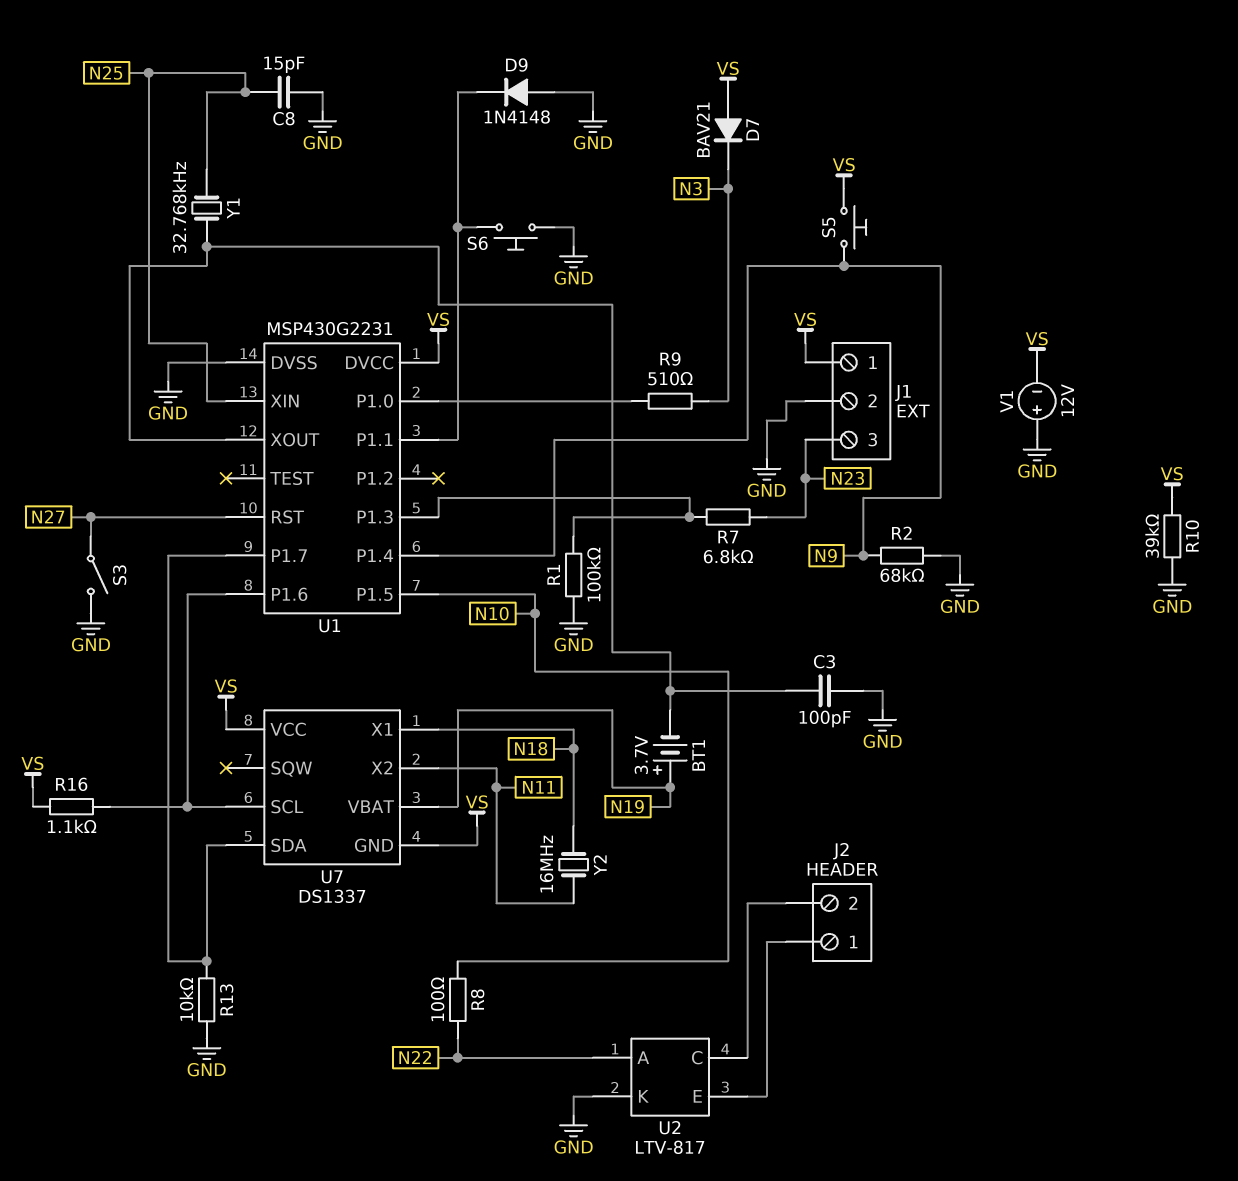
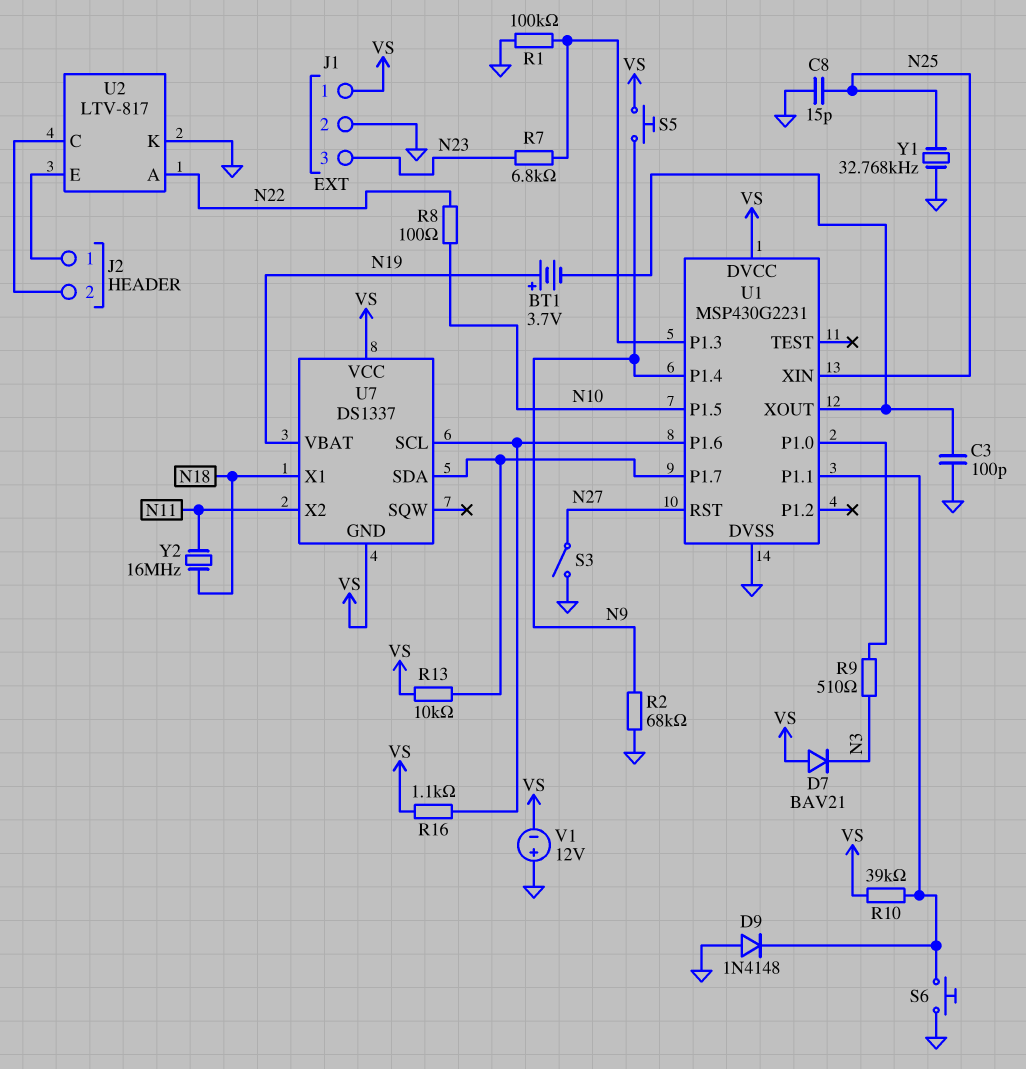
R10: 39k (GND, VS) -> 39k (U1/P1.1, VS)
R13: 10k (GND, U1/P1.7) -> 10k (U1/P1.7, VS)
Y1: 32.768kHz (N25, U1/XOUT) -> 32.768kHz (GND, N25)

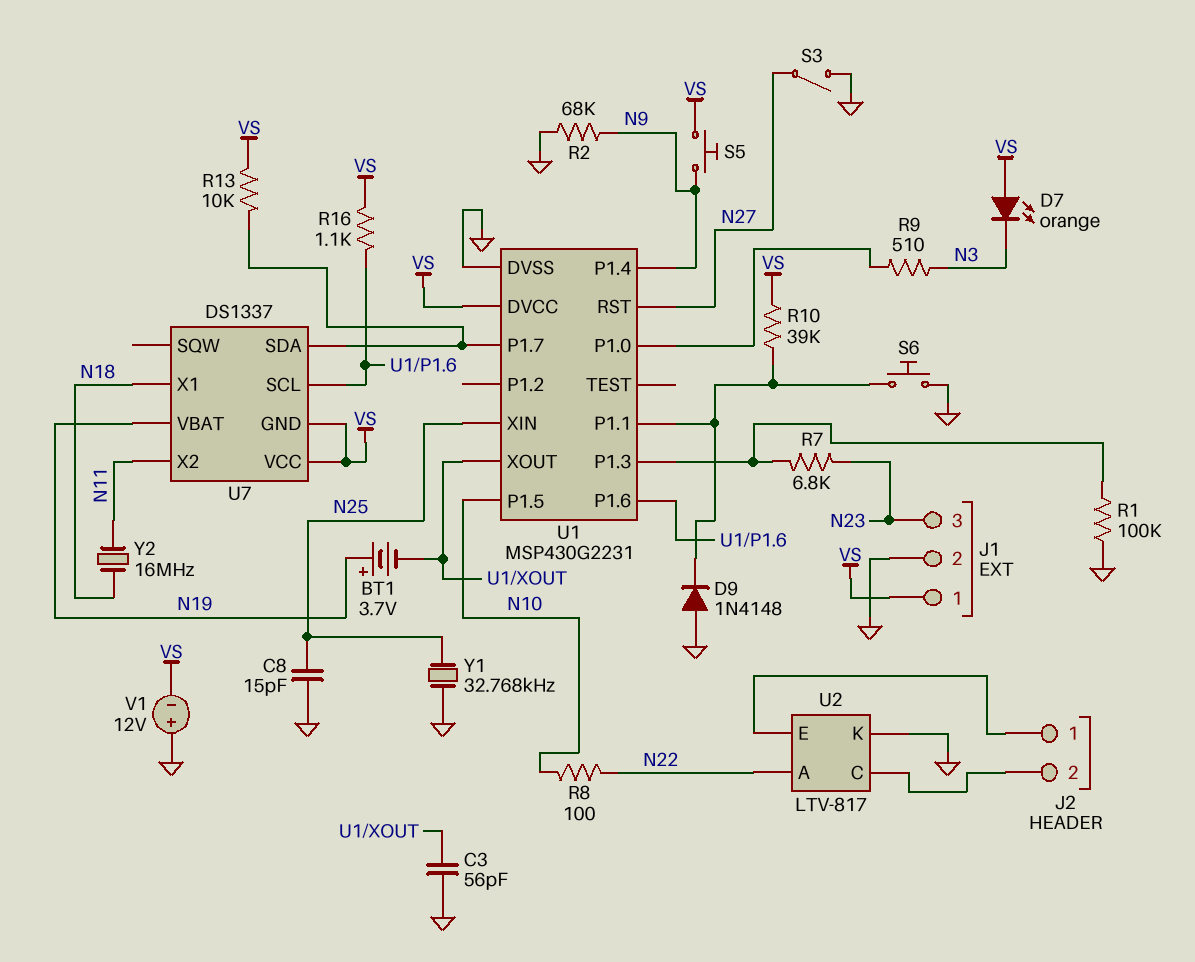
C3: 100pF (GND, U1/XOUT) -> 56pF (GND, U1/XOUT)
D7: diode BAV21 (A VS, K N3) -> LED orange (A VS, K N3)

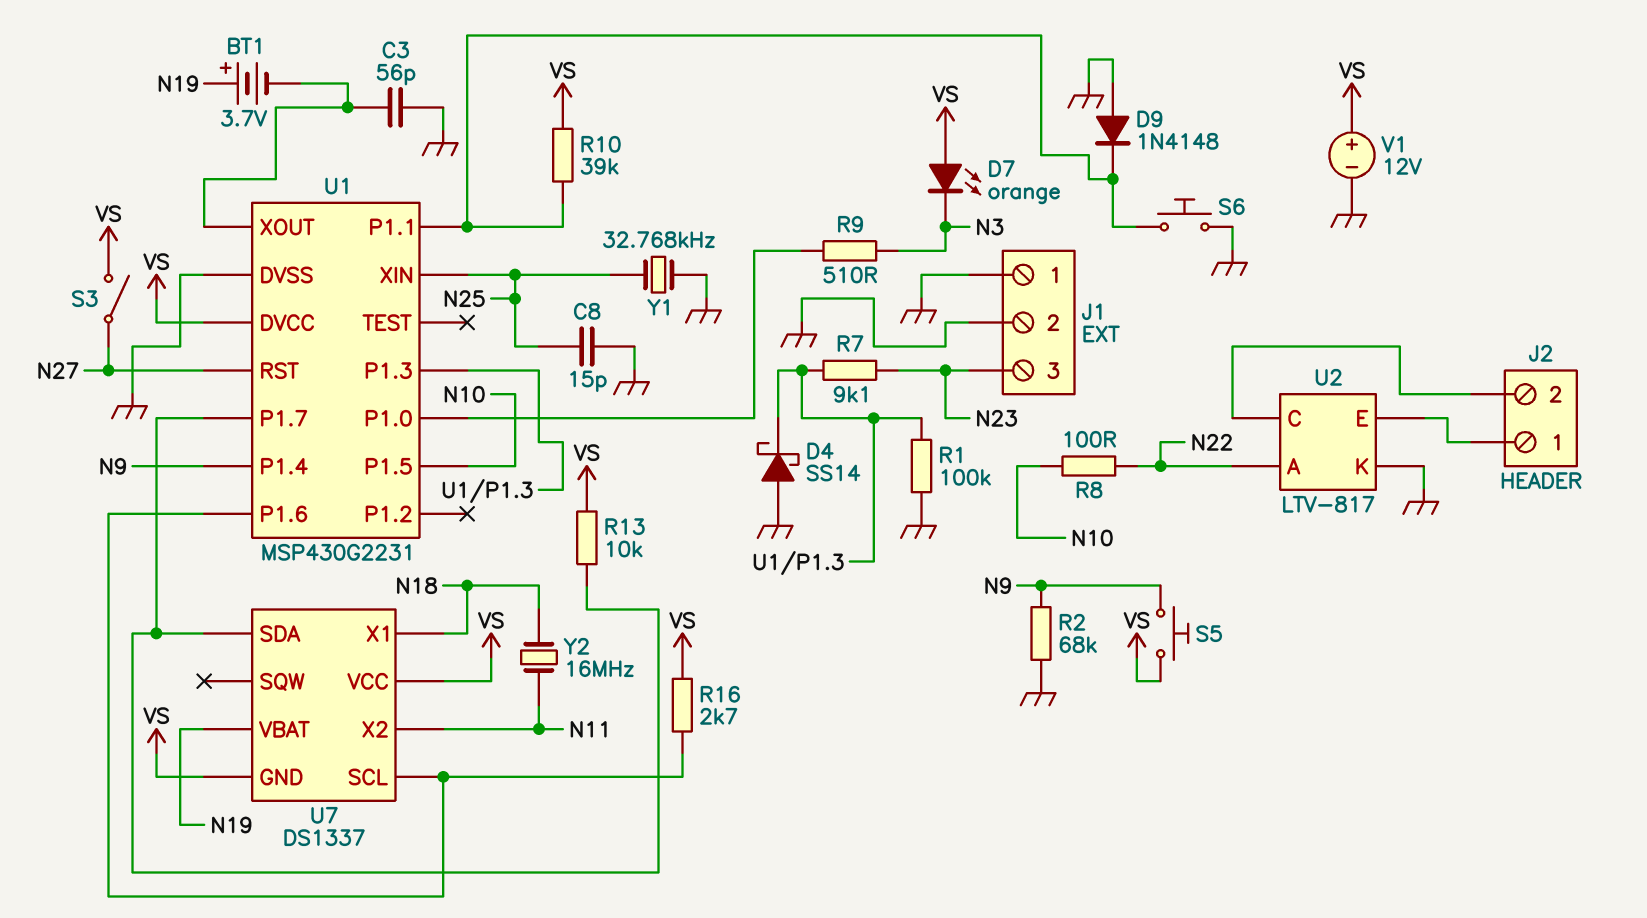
D4: none -> schottky SS14 (A GND, K U1/P1.3)
J1 pin 1: VS -> GND
R7: 6.8k (N23, U1/P1.3) -> 9.1k (N23, U1/P1.3)
R16: 1.1k (U1/P1.6, VS) -> 2.7k (U1/P1.6, VS)
S3: switch (GND, N27) -> switch (N27, VS)
V1: 12V (plus GND, minus VS) -> 12V (plus VS, minus GND)

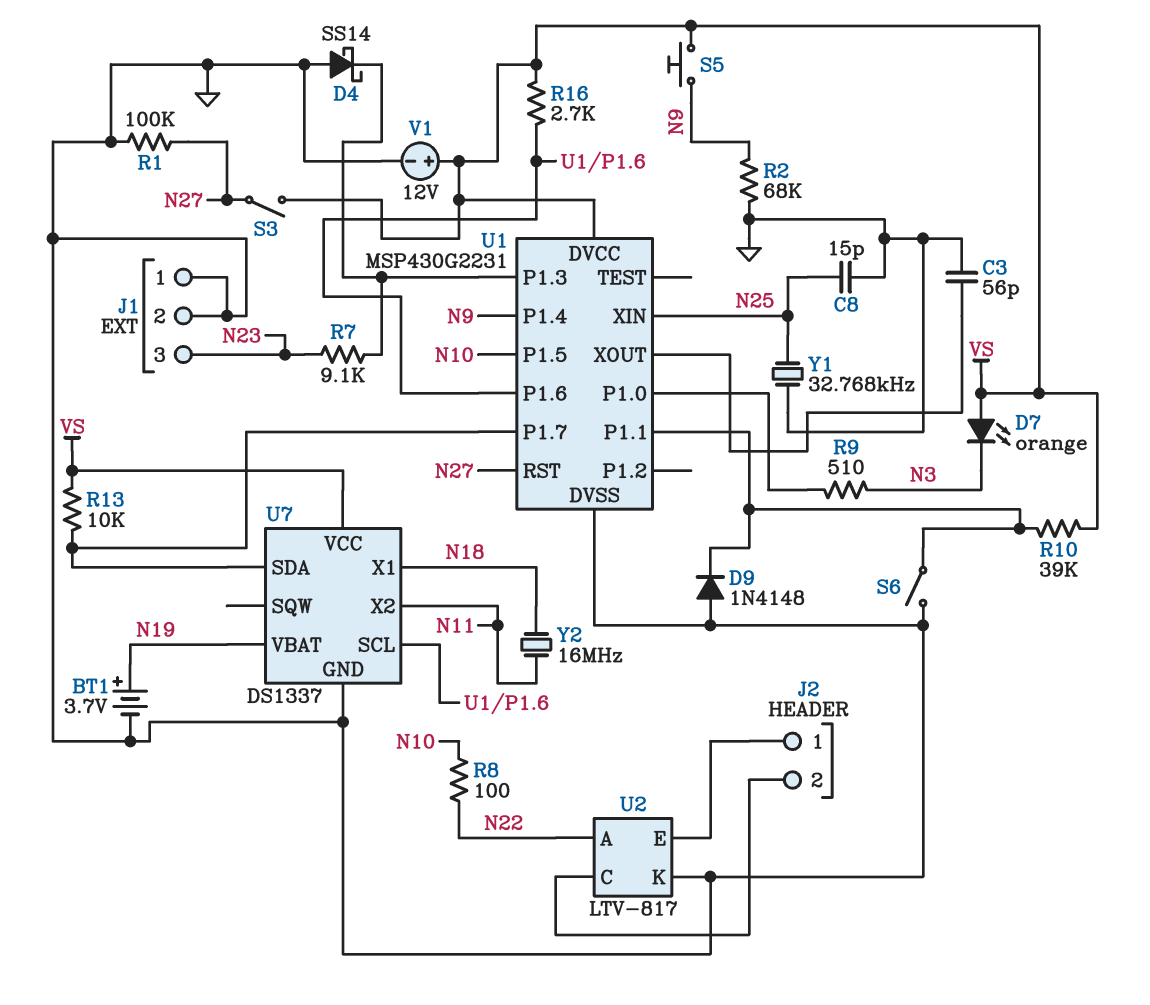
BT1: 3.7V (plus N19, minus U1/XOUT) -> 3.7V (plus N19, minus GND)
R1: 100k (GND, U1/P1.3) -> 100k (GND, N27)
S6: button (GND, U1/P1.1) -> switch (GND, U1/P1.1)
U7 pin GND: VS -> GND

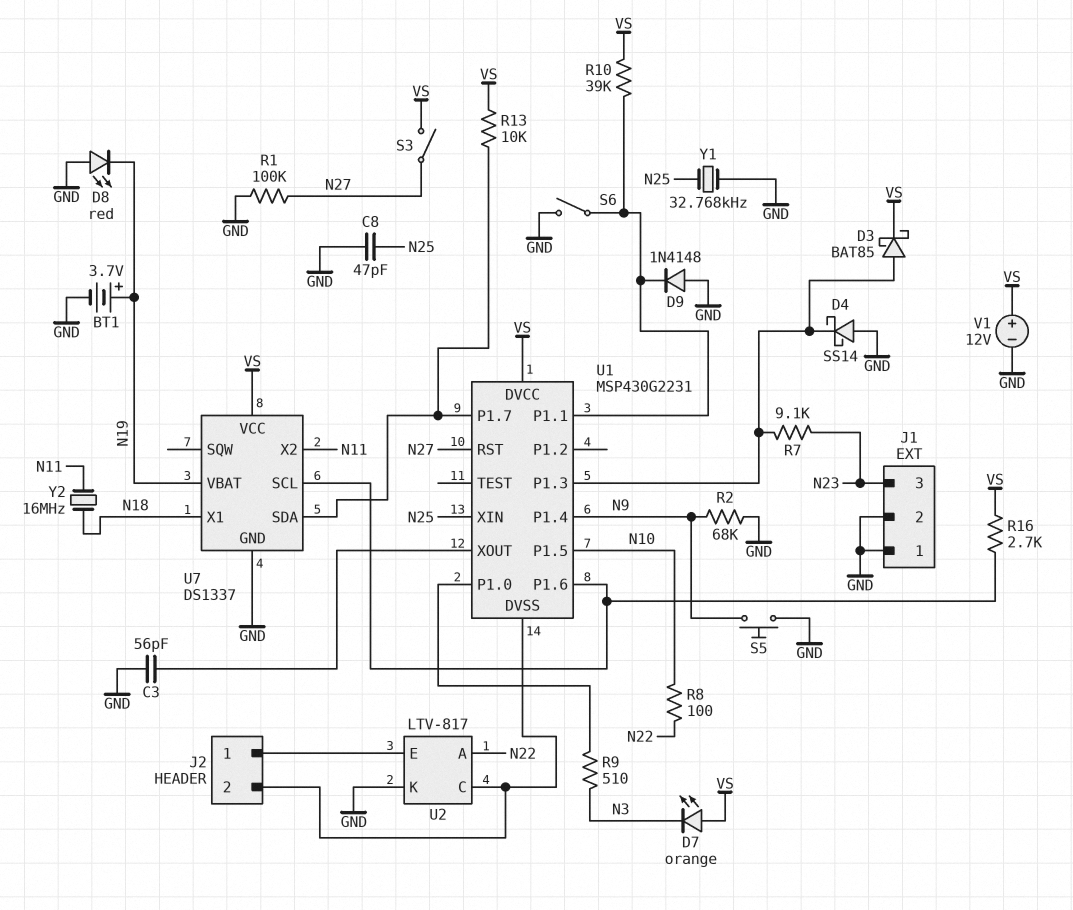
C8: 15pF (GND, N25) -> 47pF (GND, N25)
D3: none -> schottky BAT85 (A U1/P1.3, K VS)
D8: none -> LED red (A GND, K N19)
S5: button (N9, VS) -> button (GND, N9)
U1 pin DVSS: GND -> J2/2

